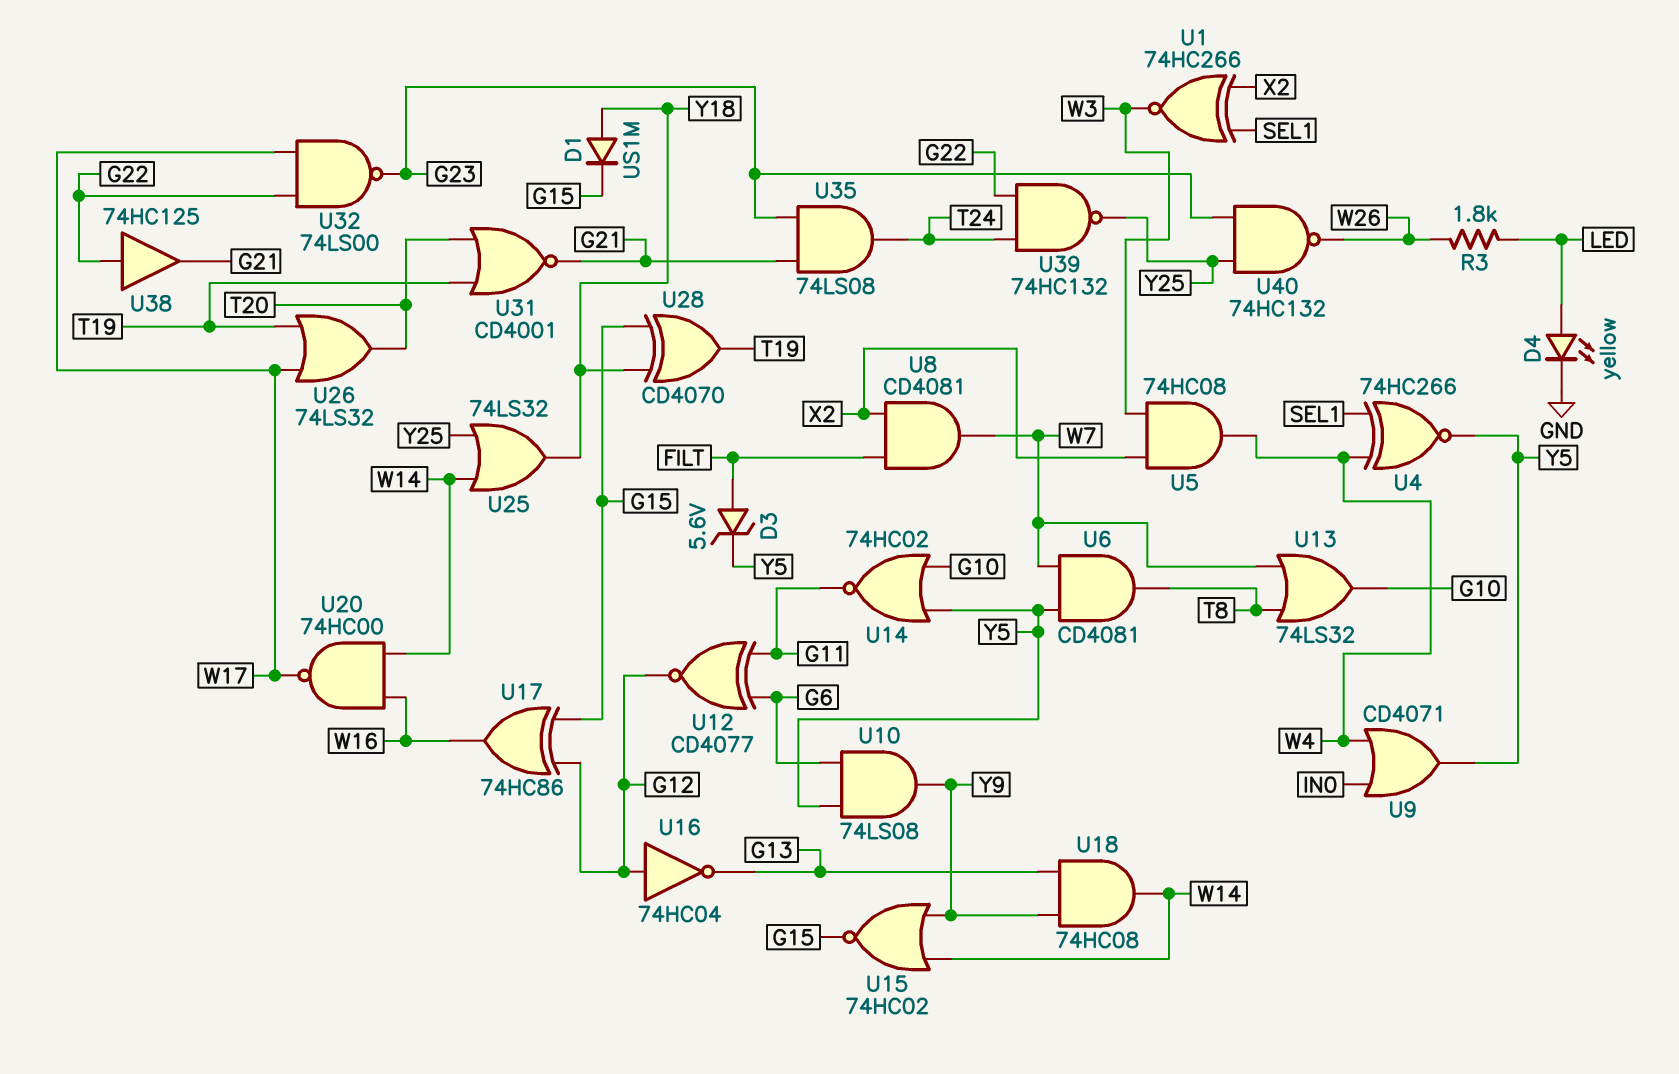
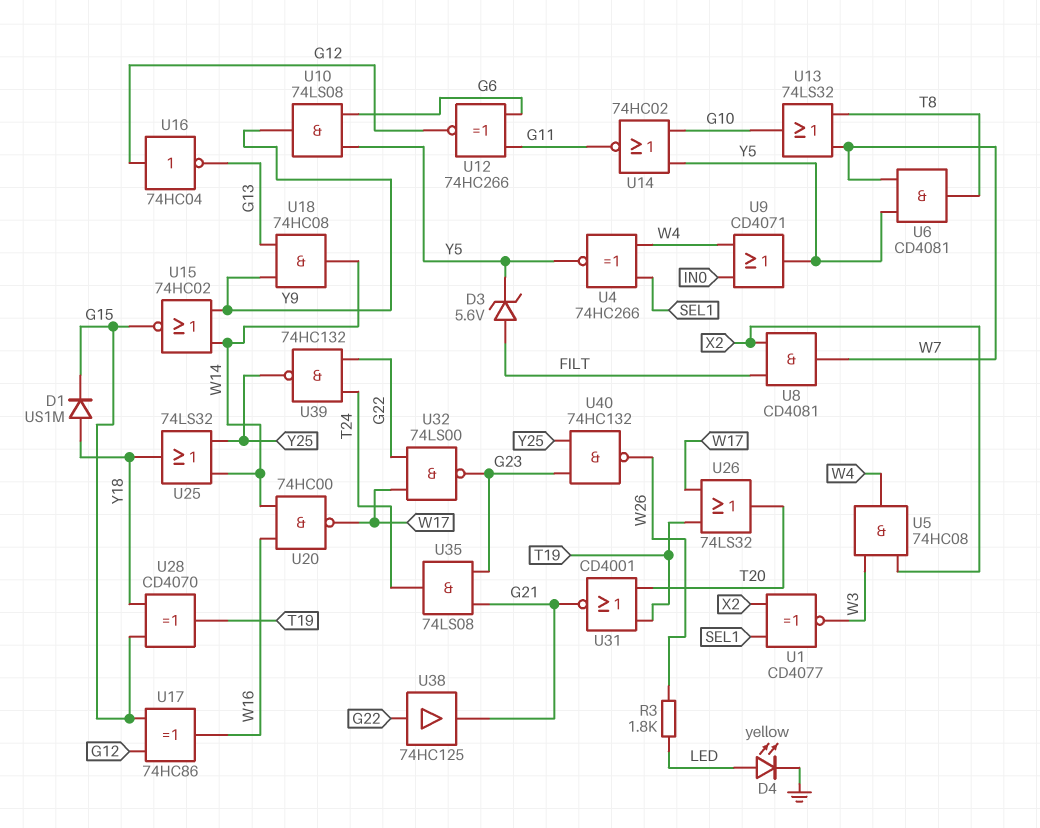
U1: XNOR 74HC266 (in SEL1, in X2, out W3) -> XNOR CD4077 (in SEL1, in X2, out W3)
U12: XNOR CD4077 (in G6, in G11, out G12) -> XNOR 74HC266 (in G6, in G11, out G12)

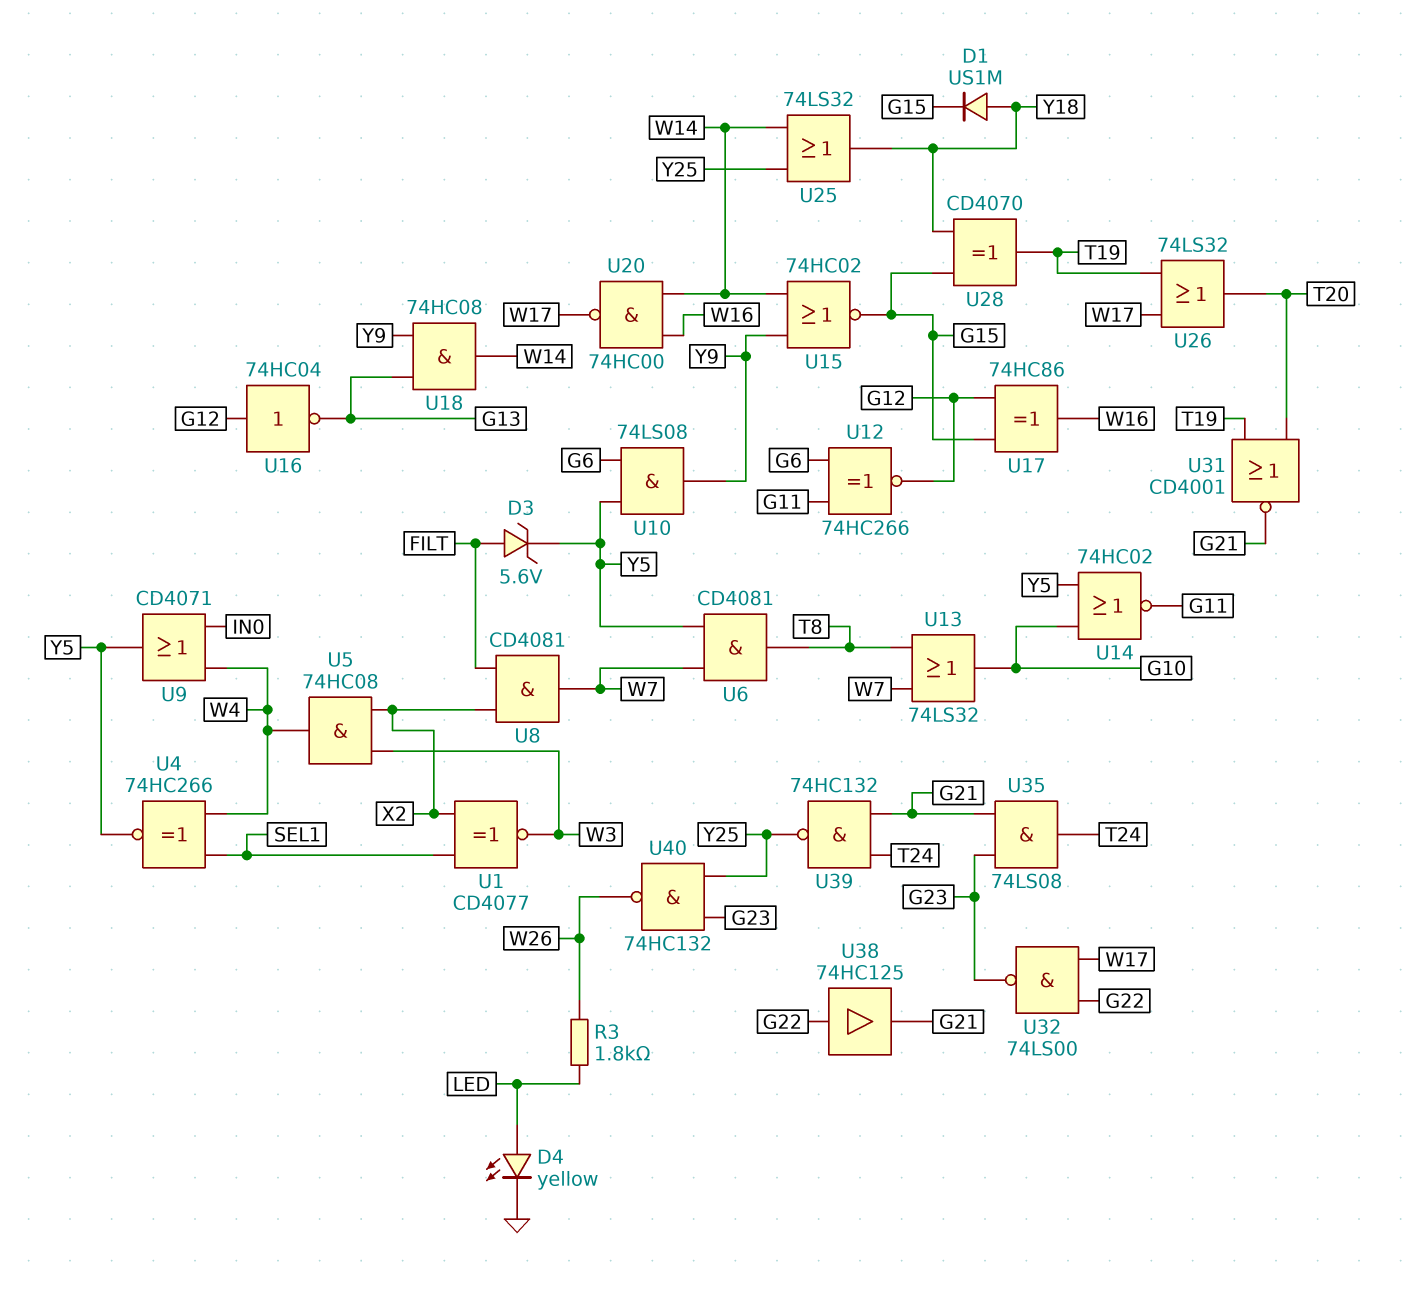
U39: NAND 74HC132 (in G22, in T24, out Y25) -> NAND 74HC132 (in G21, in T24, out Y25)

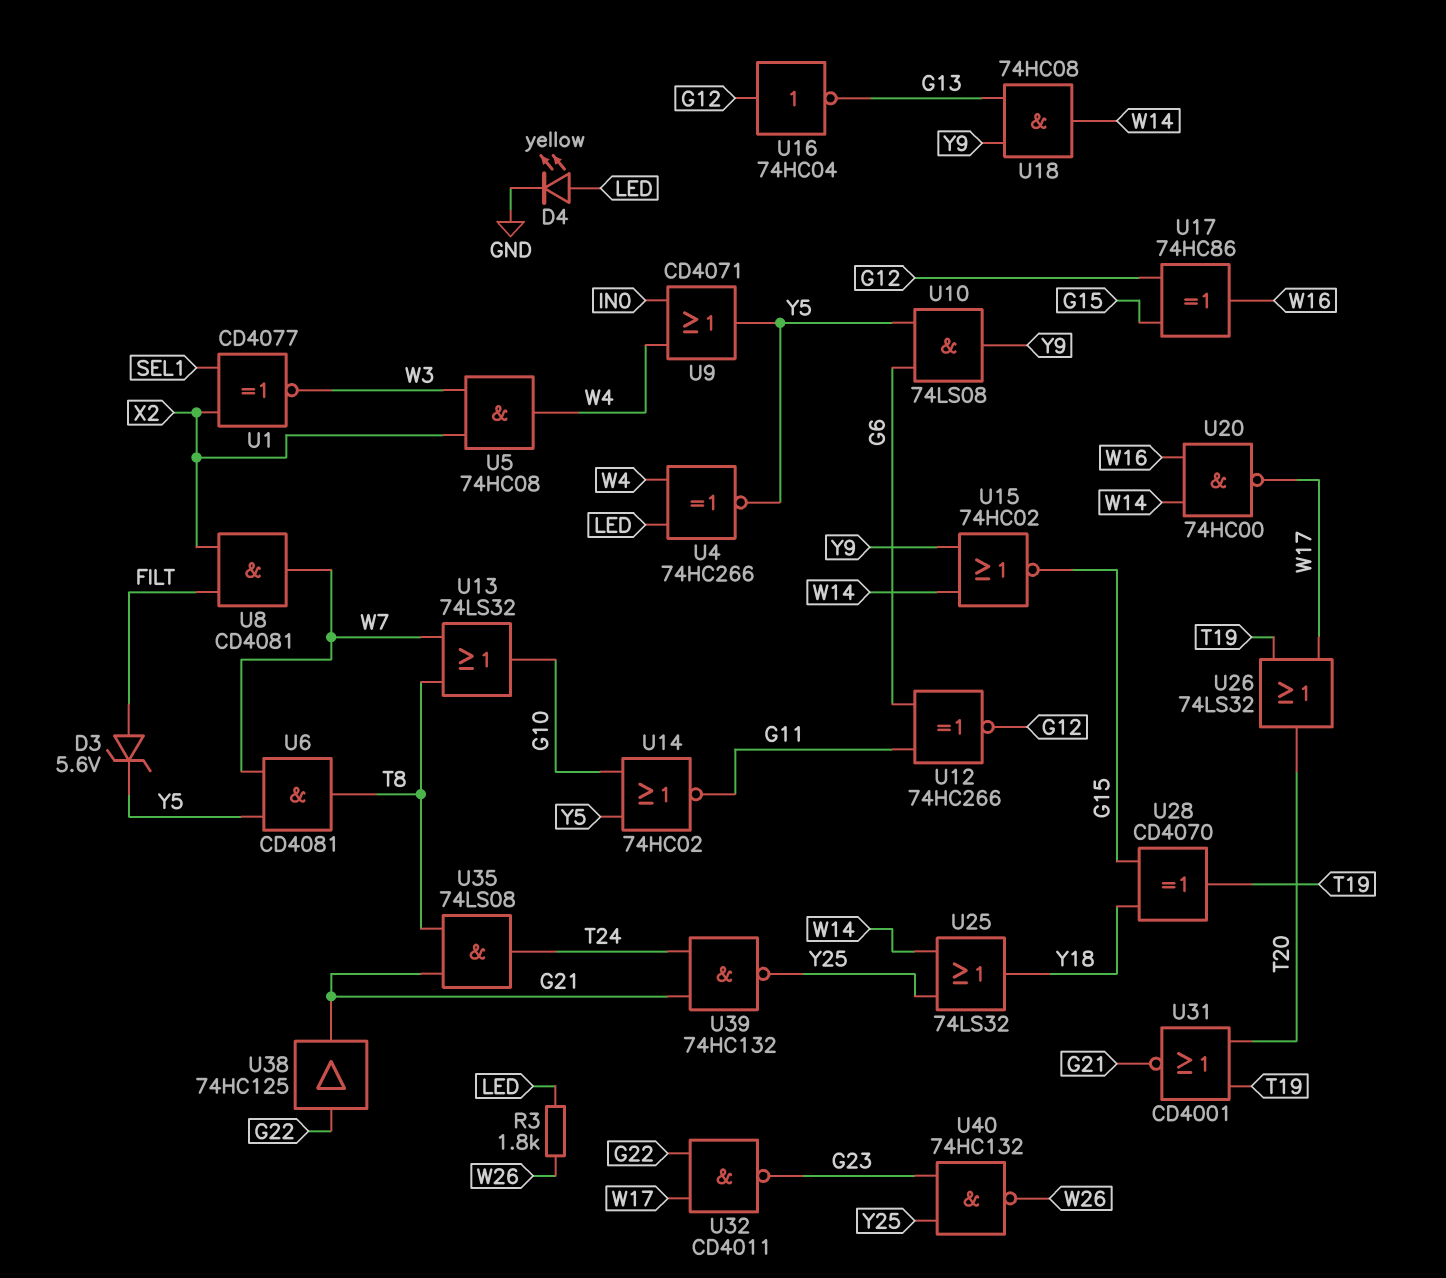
D1: diode US1M (A Y18, K G15) -> none
U4: XNOR 74HC266 (in SEL1, in W4, out Y5) -> XNOR 74HC266 (in LED, in W4, out Y5)
U32: NAND 74LS00 (in G22, in W17, out G23) -> NAND CD4011 (in G22, in W17, out G23)
U35: AND 74LS08 (in G21, in G23, out T24) -> AND 74LS08 (in G21, in T8, out T24)

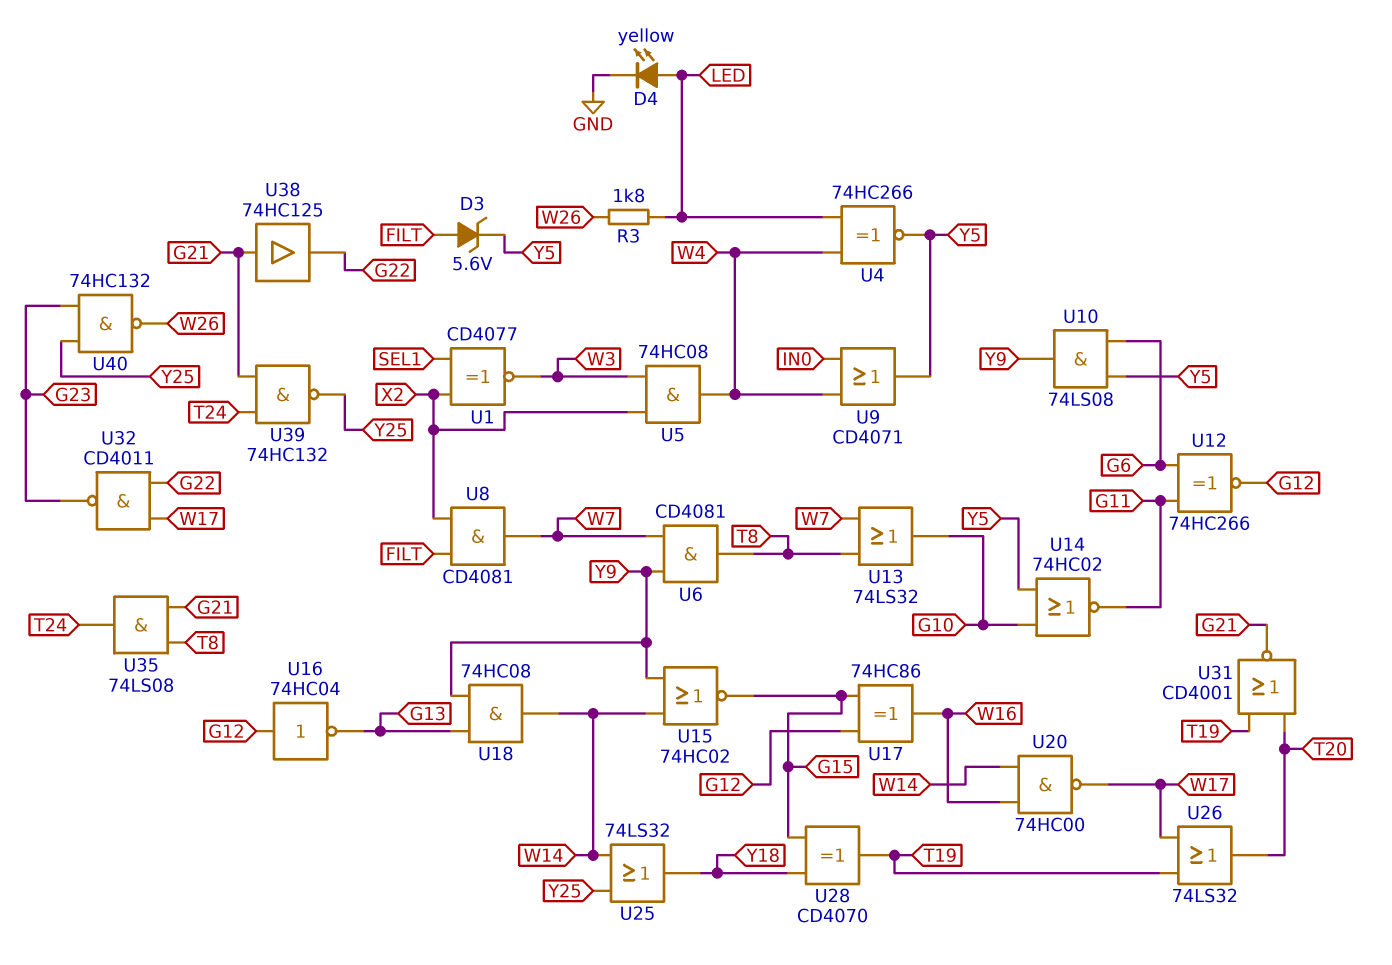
U6: AND CD4081 (in W7, in Y5, out T8) -> AND CD4081 (in W7, in Y9, out T8)
U38: buffer 74HC125 (in G22, out G21) -> buffer 74HC125 (in G21, out G22)

